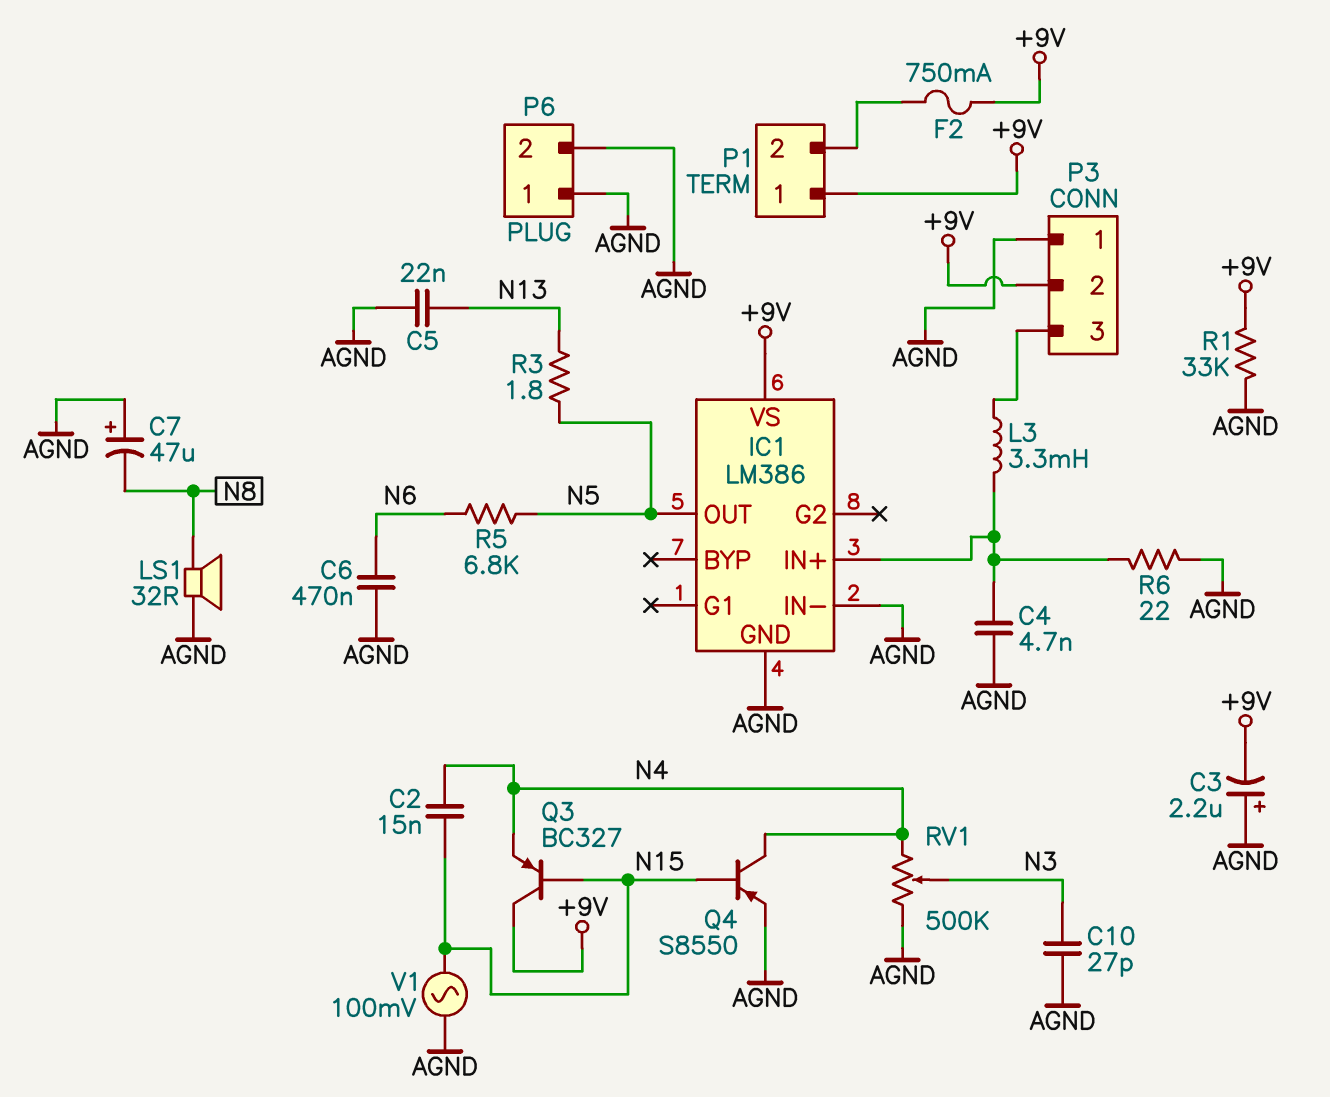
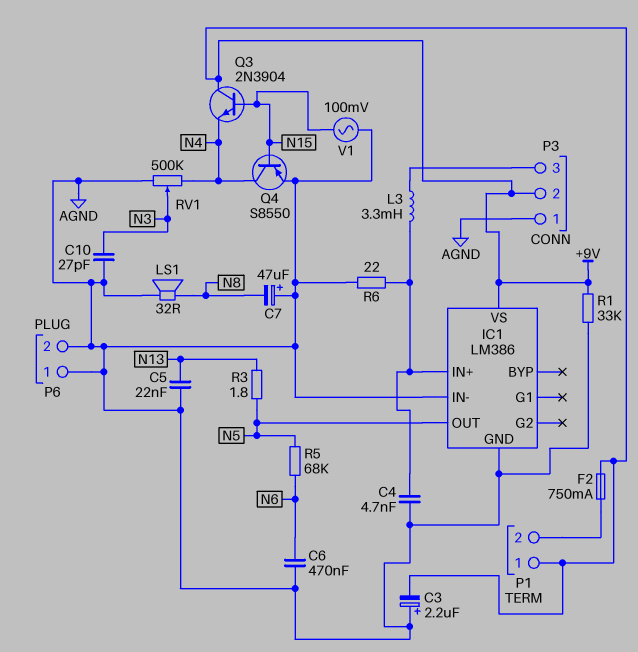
C2: 15nF (N4, N15) -> none
Q3: PNP BC327 (B N15, C +9V, E N4) -> NPN 2N3904 (B N15, C +9V, E N4)
R5: 6.8k (N5, N6) -> 68k (N5, N6)

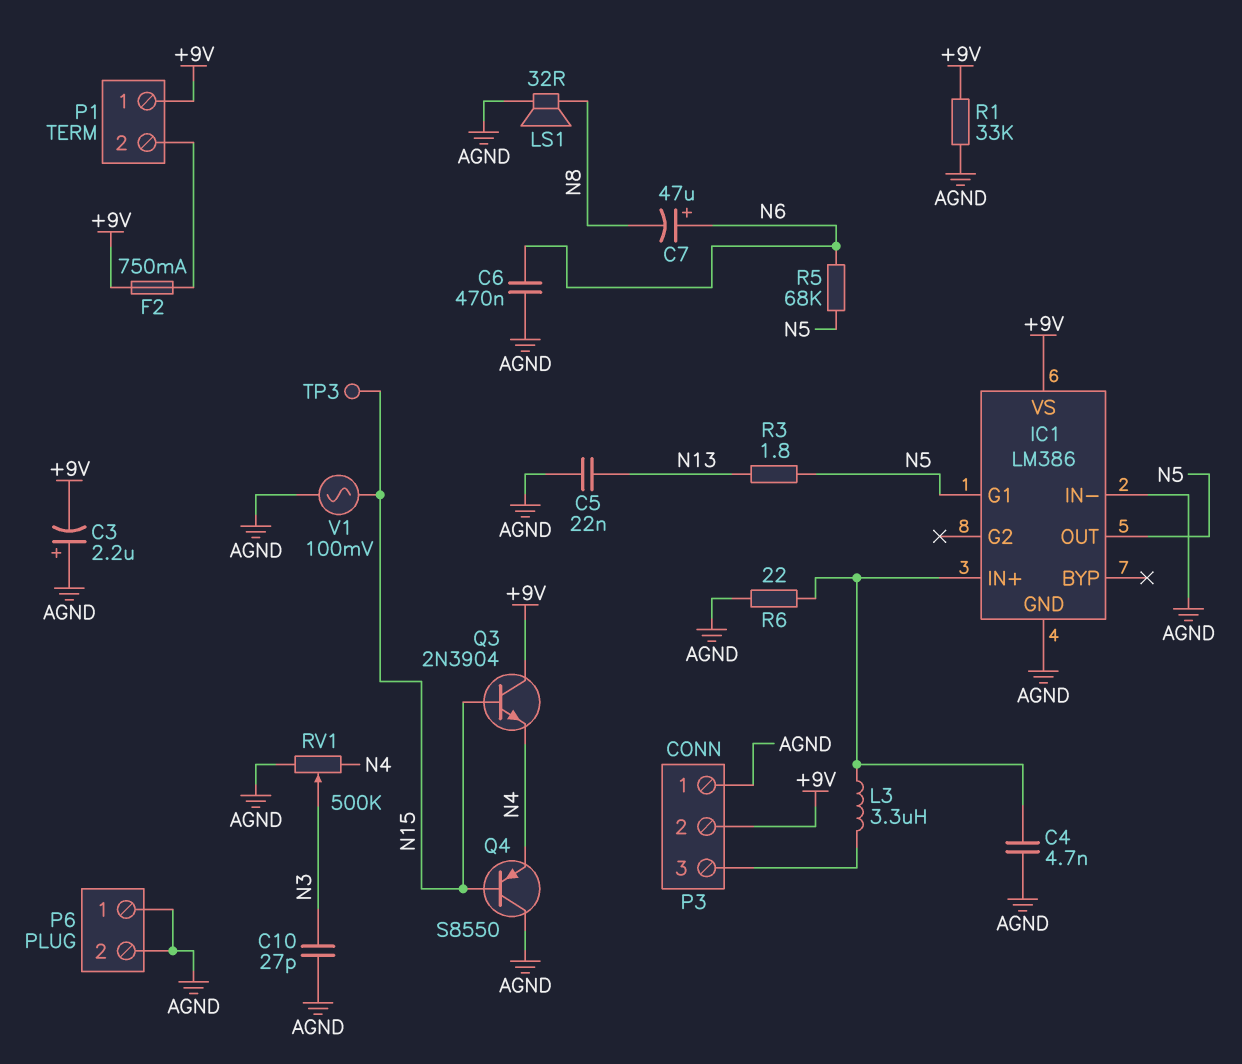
C7: 47uF (plus AGND, minus N8) -> 47uF (plus N6, minus N8)
IC1 pin G1: none -> N5
L3: 3.3mH (IC1/IN+, P3/3) -> 3.3uH (IC1/IN+, P3/3)
Q4: PNP S8550 (B N15, C N4, E AGND) -> PNP S8550 (B N15, C AGND, E N4)
TP3: none -> test point (N15)

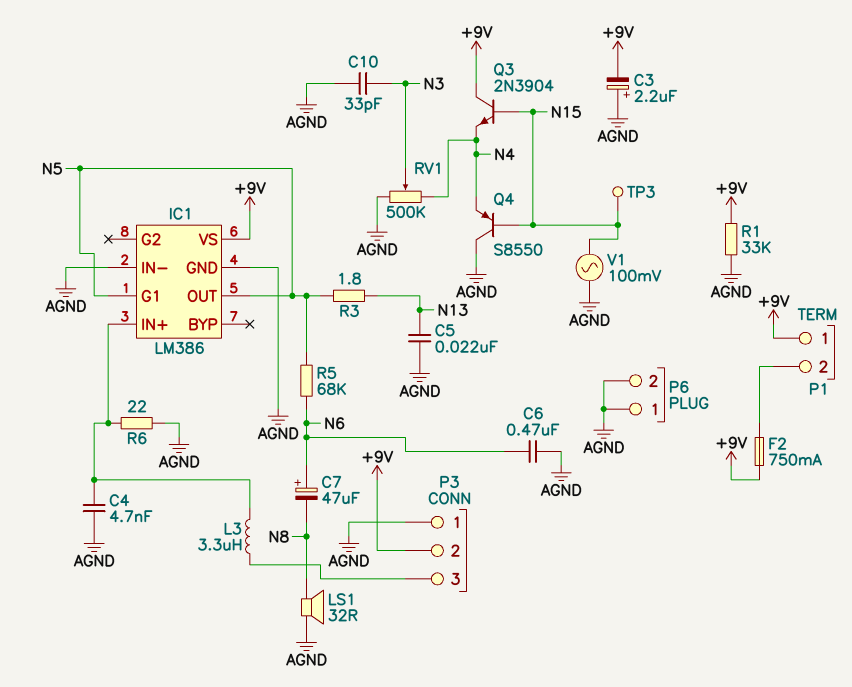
C10: 27pF (AGND, N3) -> 33pF (AGND, N3)

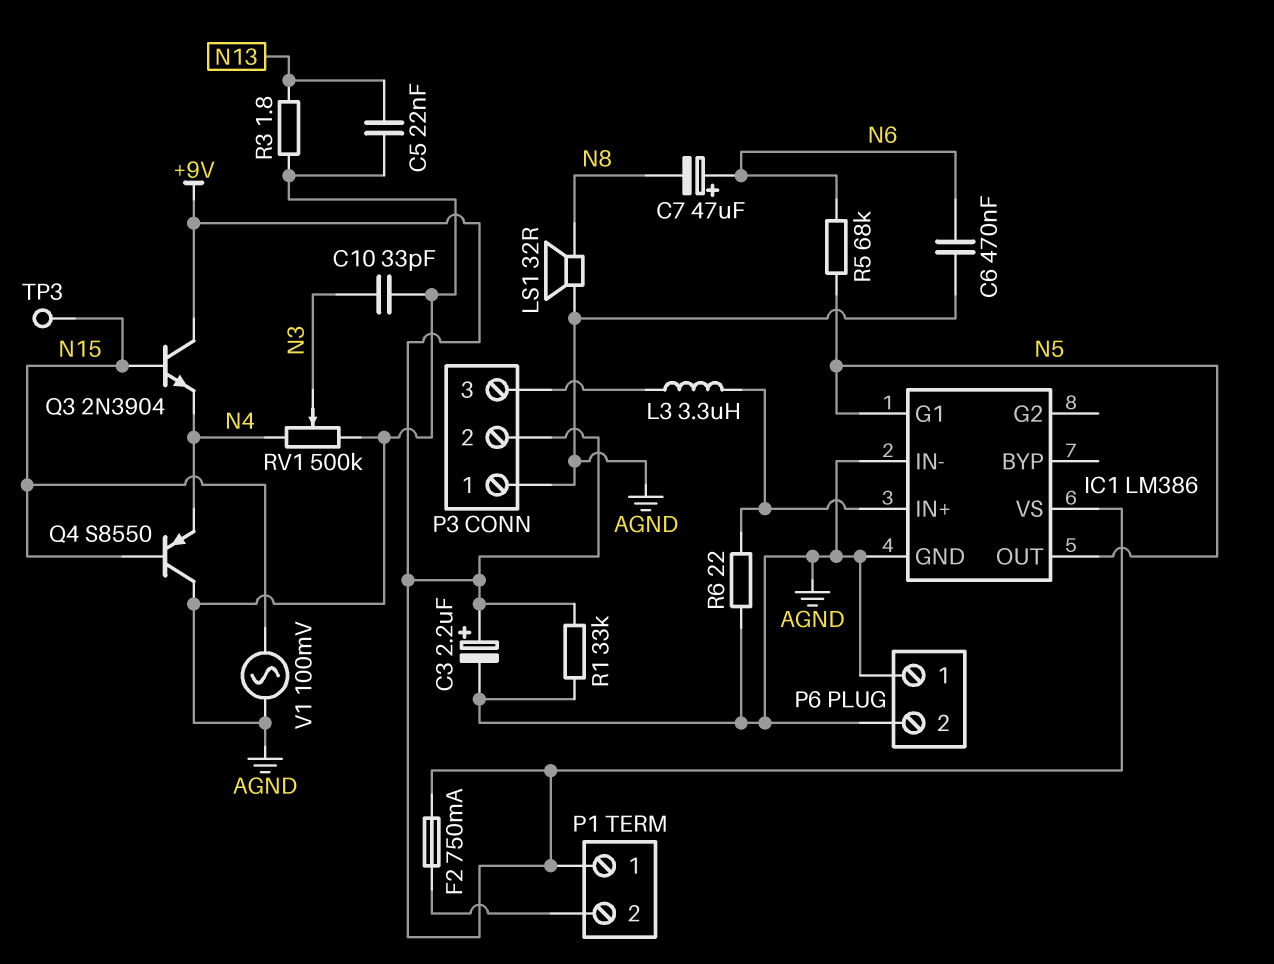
C3: 2.2uF (plus AGND, minus +9V) -> 2.2uF (plus +9V, minus AGND)
C4: 4.7nF (AGND, IC1/IN+) -> none
R3: 1.8 (N5, N13) -> 1.8 (AGND, N13)

